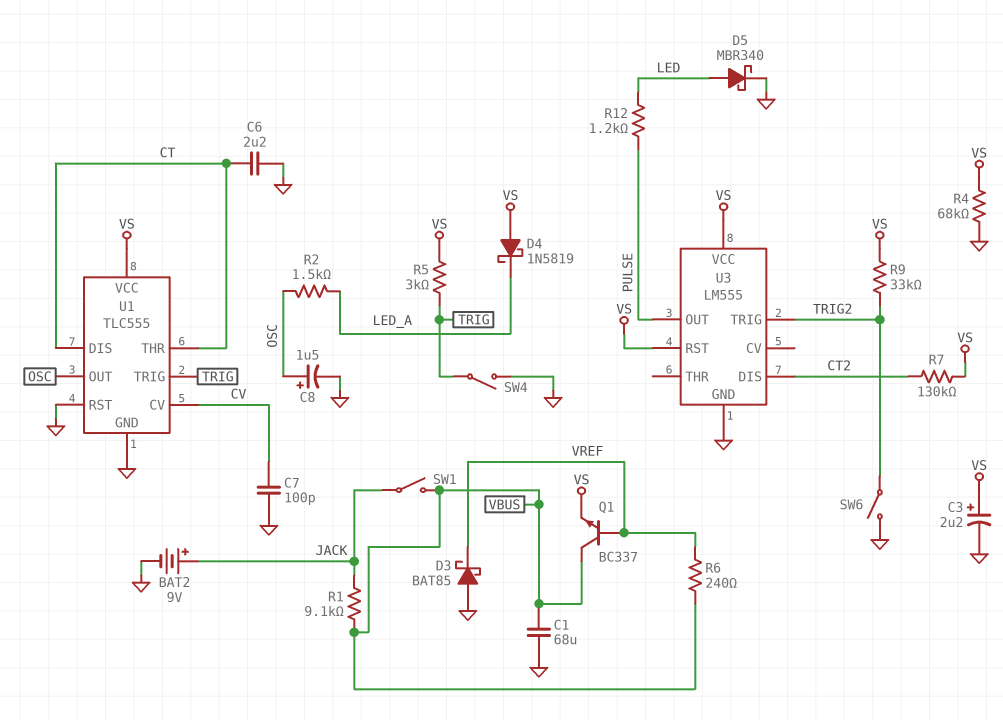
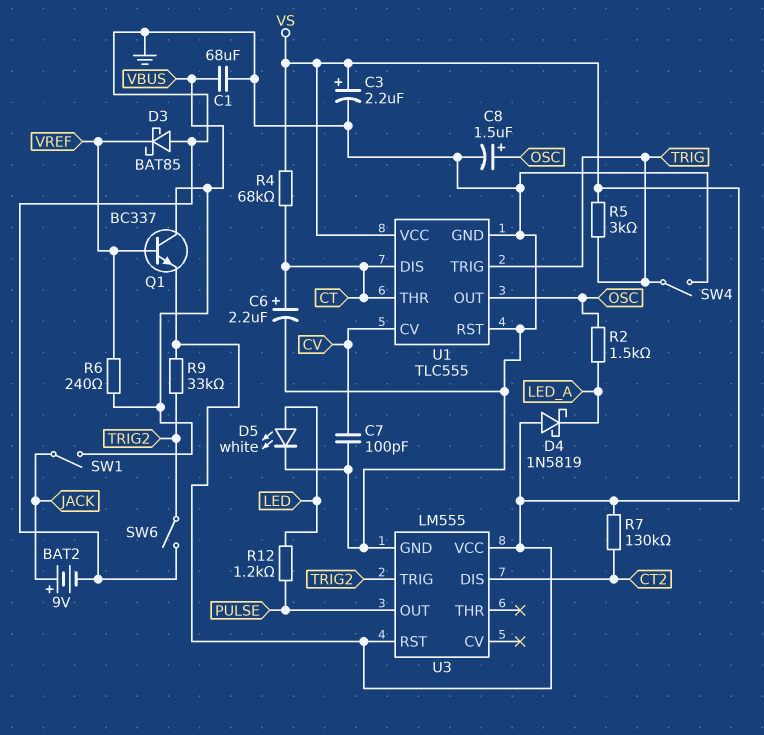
C6: 2.2uF (CT, GND) -> 2.2uF (plus CT, minus GND)
D5: schottky MBR340 (A LED, K GND) -> LED white (A LED, K GND)
R1: 9.1k (JACK, VBUS) -> none
R4: 68k (GND, VS) -> 68k (CT, VS)

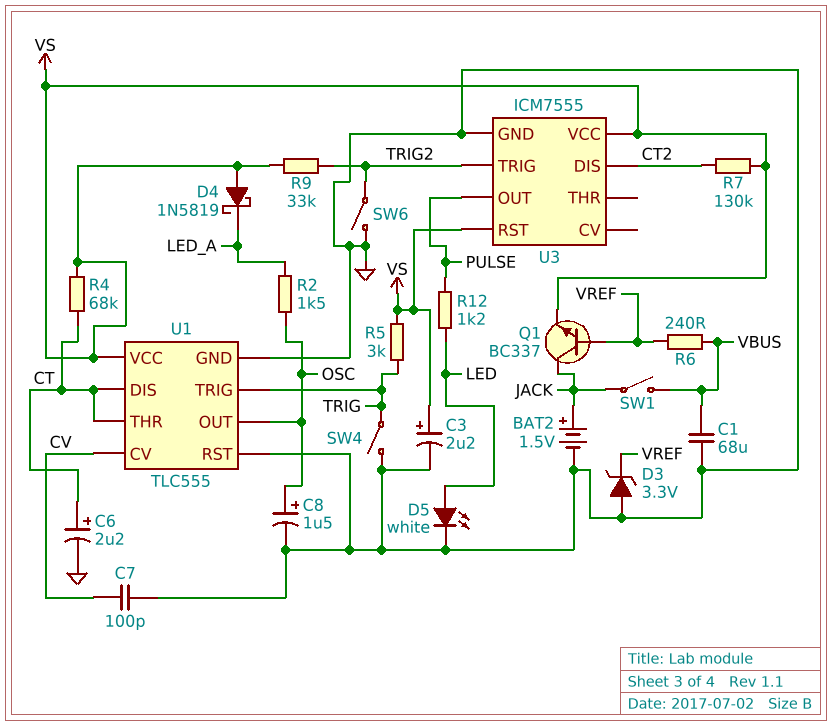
BAT2: 9V (plus JACK, minus GND) -> 1.5V (plus JACK, minus GND)
D3: schottky BAT85 (A GND, K VREF) -> zener 3.3V (A GND, K VREF)
Q1: NPN BC337 (B VREF, C VBUS, E VS) -> NPN BC337 (B VREF, C JACK, E VS)
U3: LM555 -> ICM7555

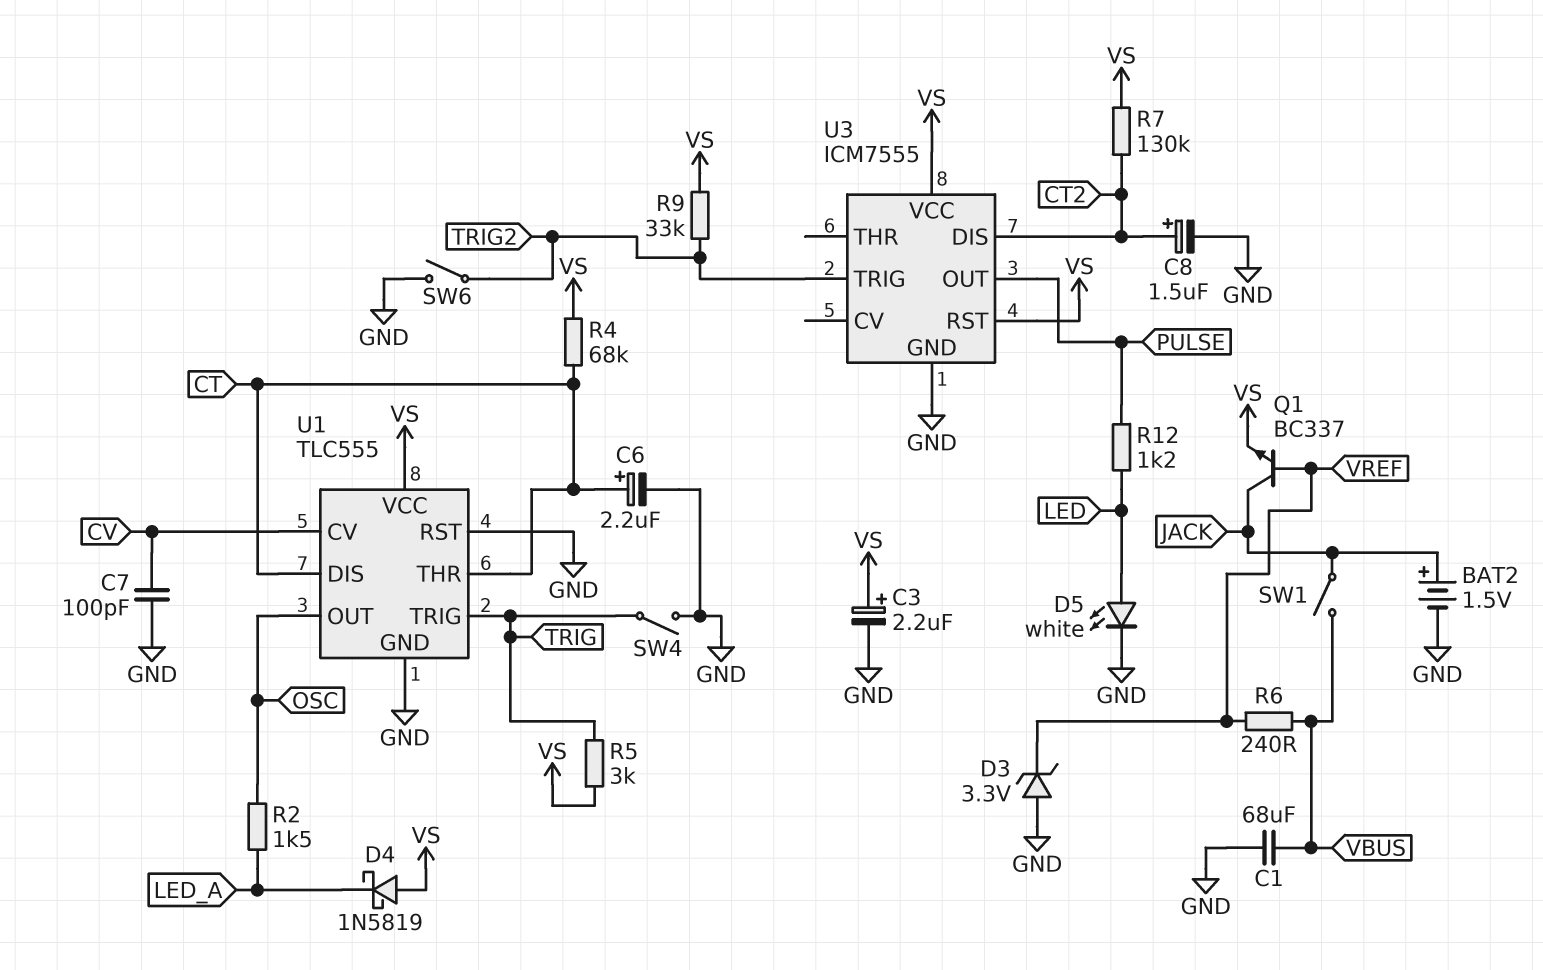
C8: 1.5uF (plus OSC, minus GND) -> 1.5uF (plus CT2, minus GND)

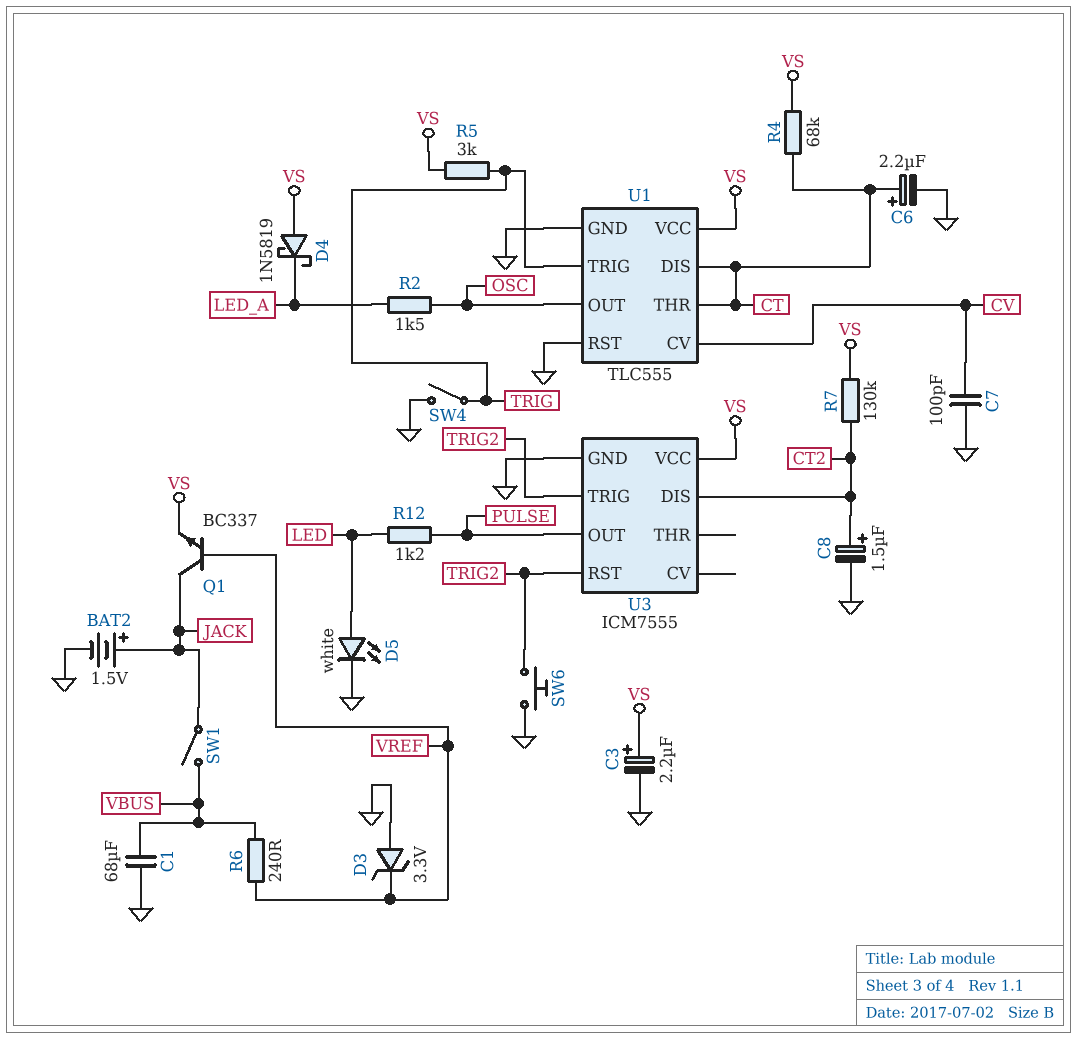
R9: 33k (TRIG2, VS) -> none
SW6: switch (GND, TRIG2) -> button (GND, TRIG2)
U3 pin RST: VS -> TRIG2

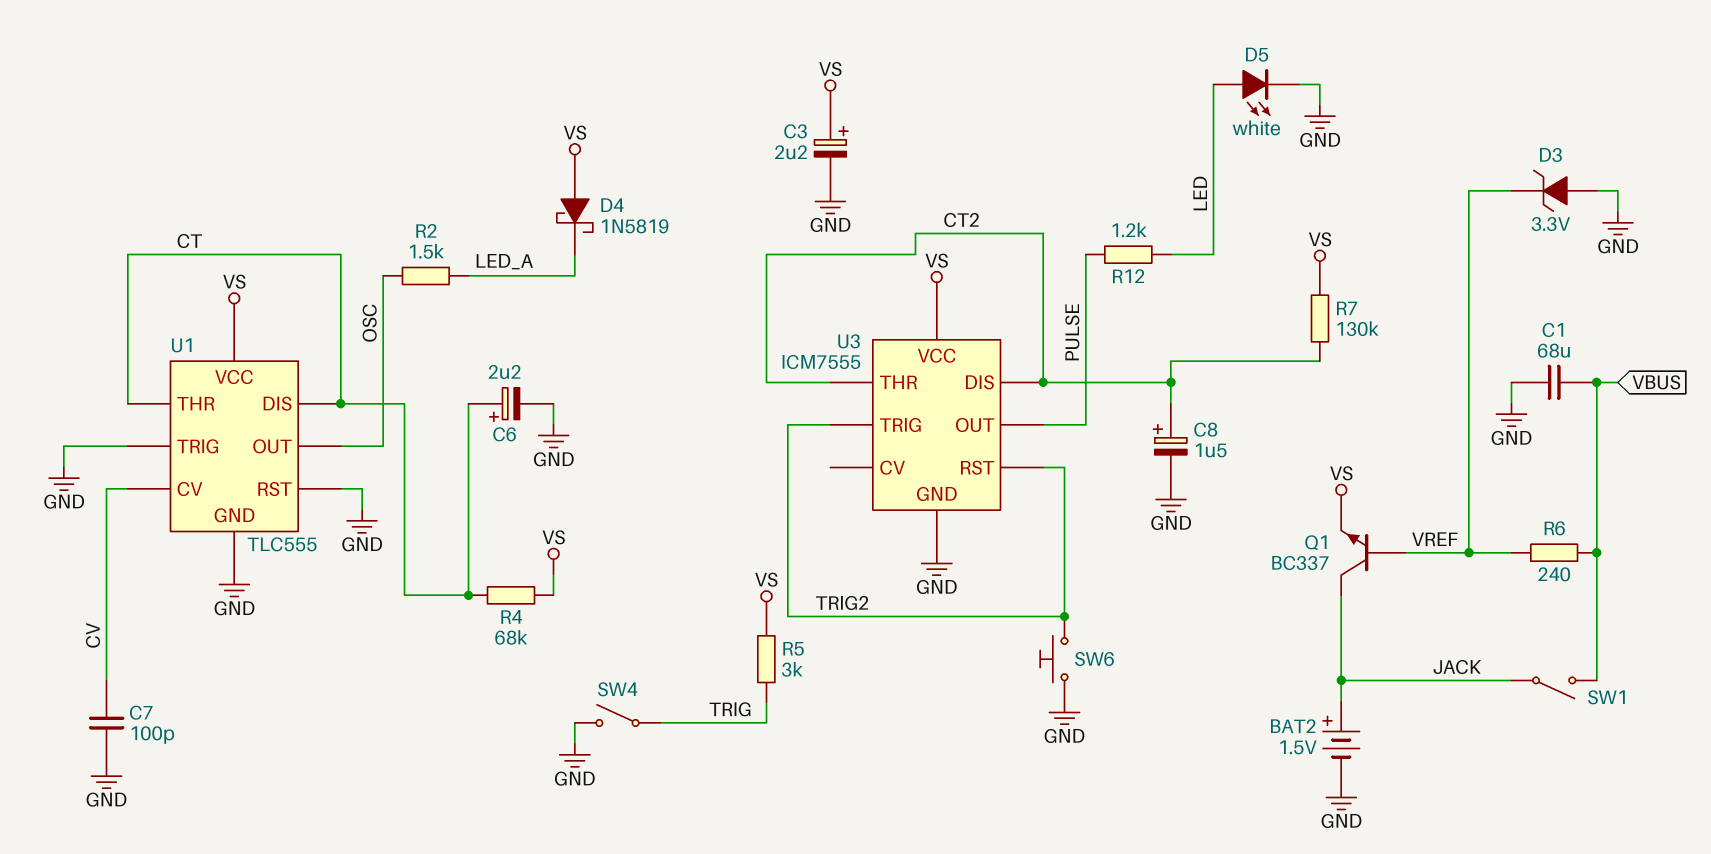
U1 pin TRIG: TRIG -> GND
U3 pin THR: none -> CT2

